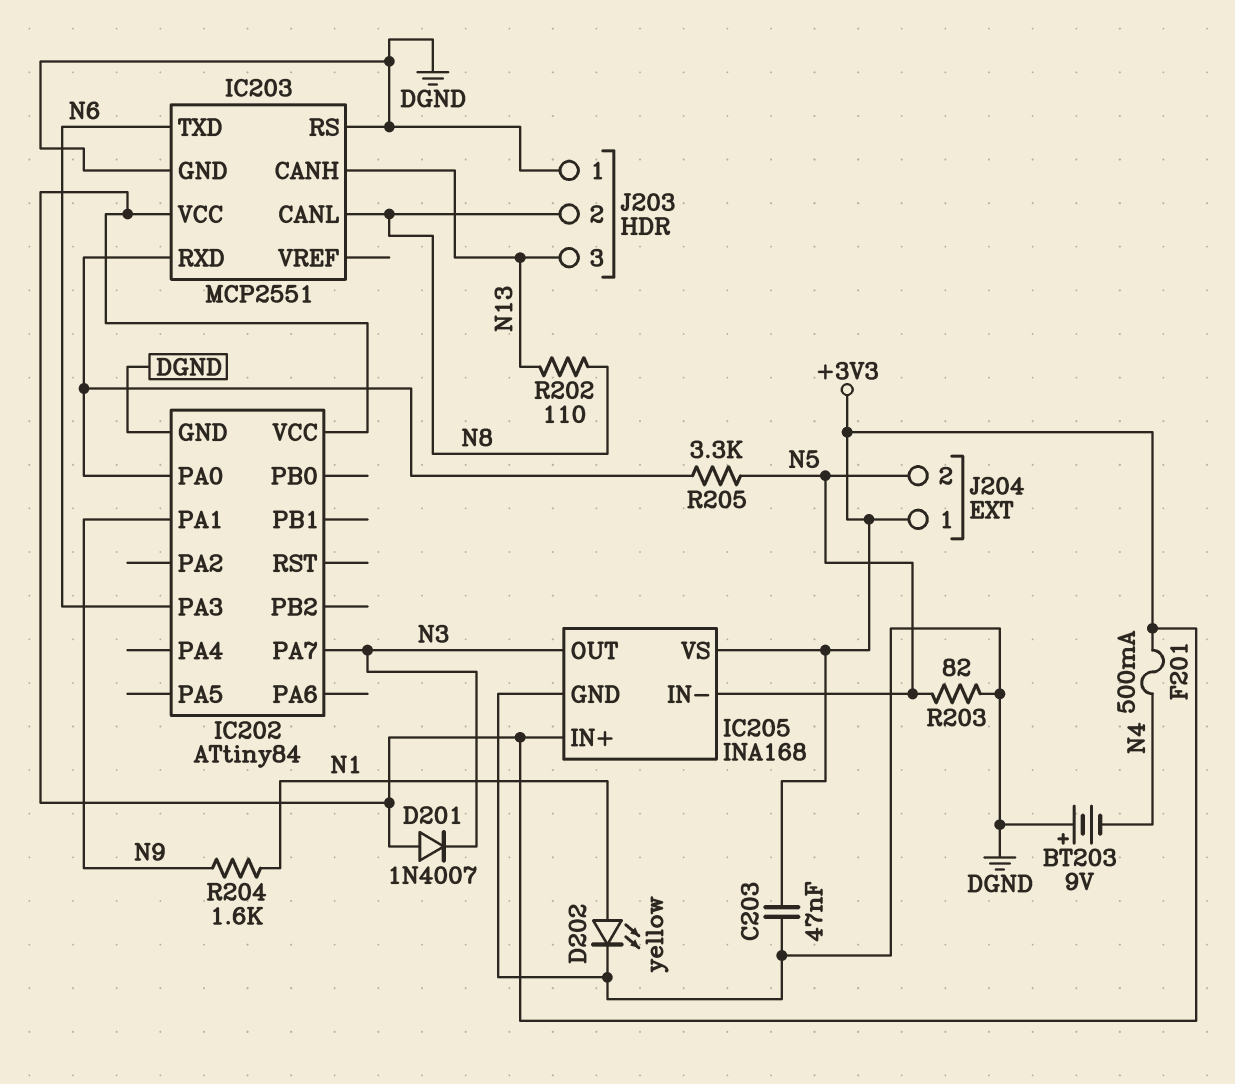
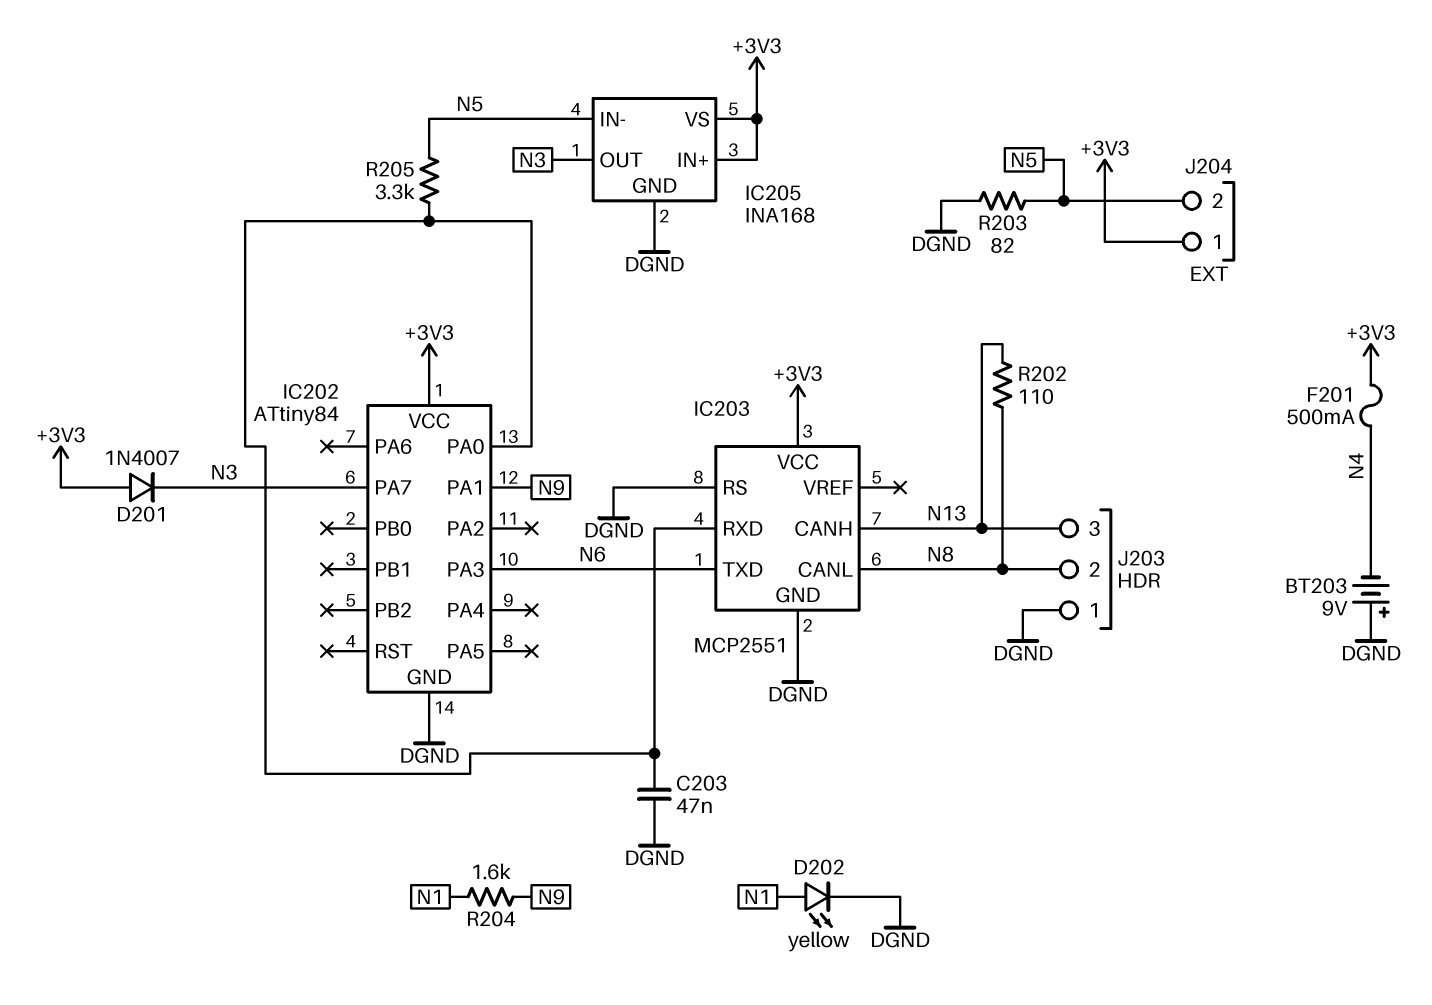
C203: 47nF (+3V3, DGND) -> 47nF (DGND, IC202/PA0)

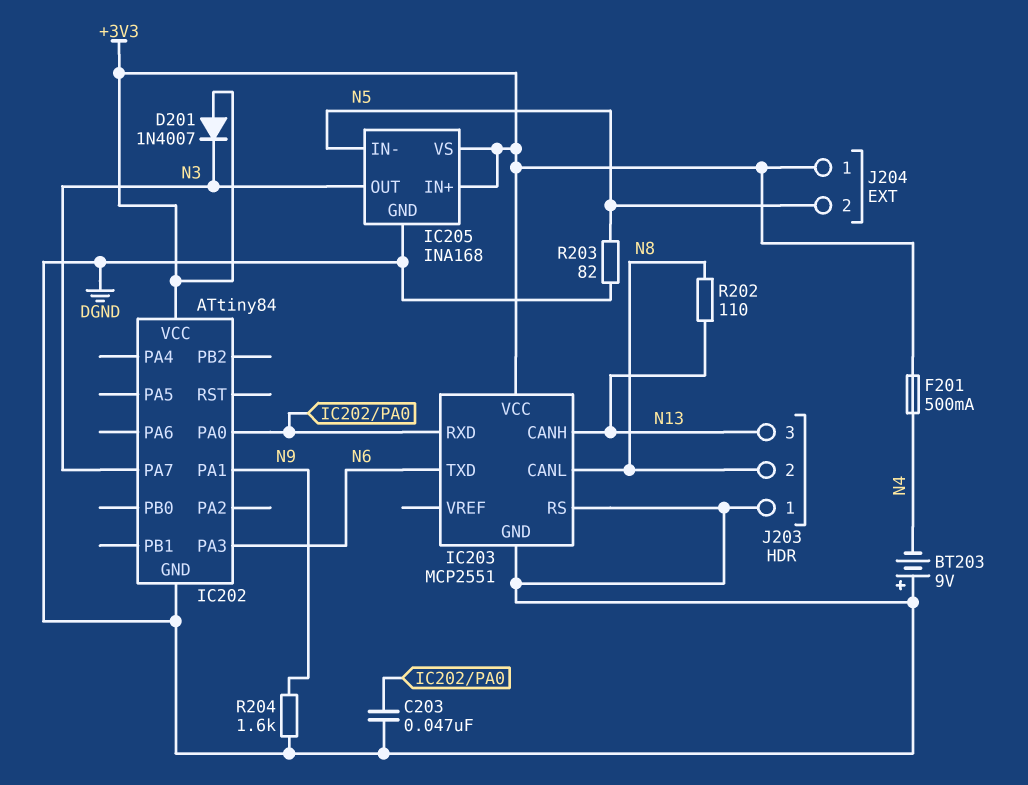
D202: LED yellow (A N1, K DGND) -> none
R204: 1.6k (N1, N9) -> 1.6k (DGND, N9)
R205: 3.3k (IC202/PA0, N5) -> none

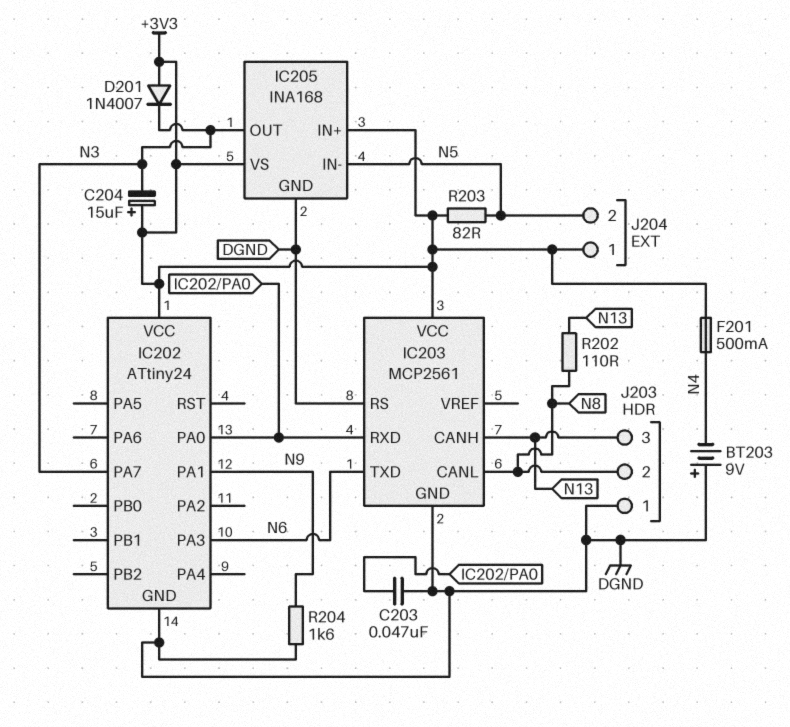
C204: none -> 15uF (plus +3V3, minus N3)
IC202: ATtiny84 -> ATtiny24
IC203: MCP2551 -> MCP2561
R203: 82 (DGND, N5) -> 82 (+3V3, N5)

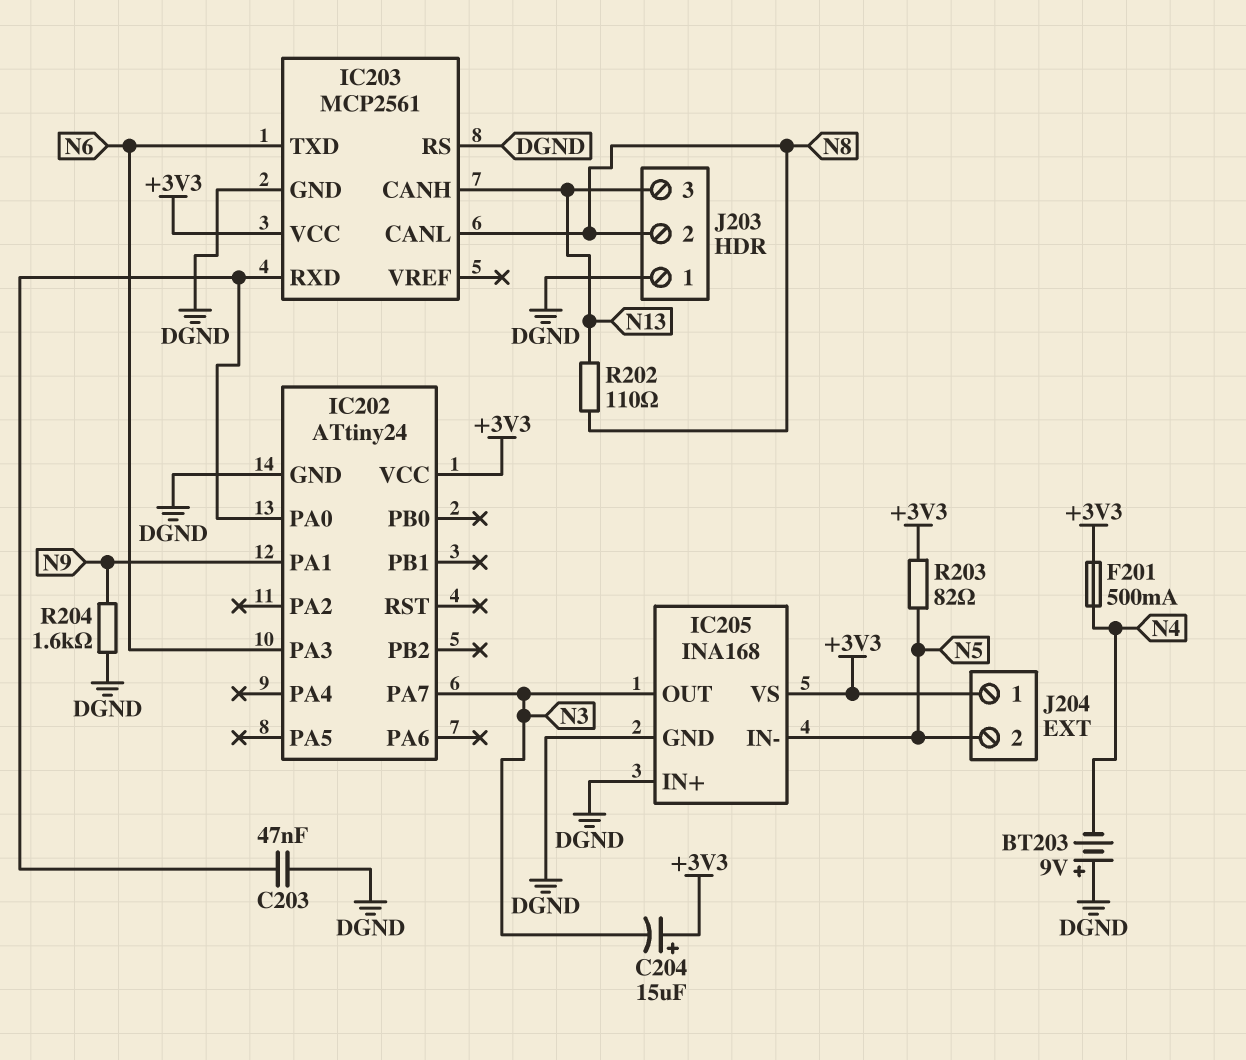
D201: diode 1N4007 (A +3V3, K N3) -> none
IC205 pin IN+: +3V3 -> DGND

